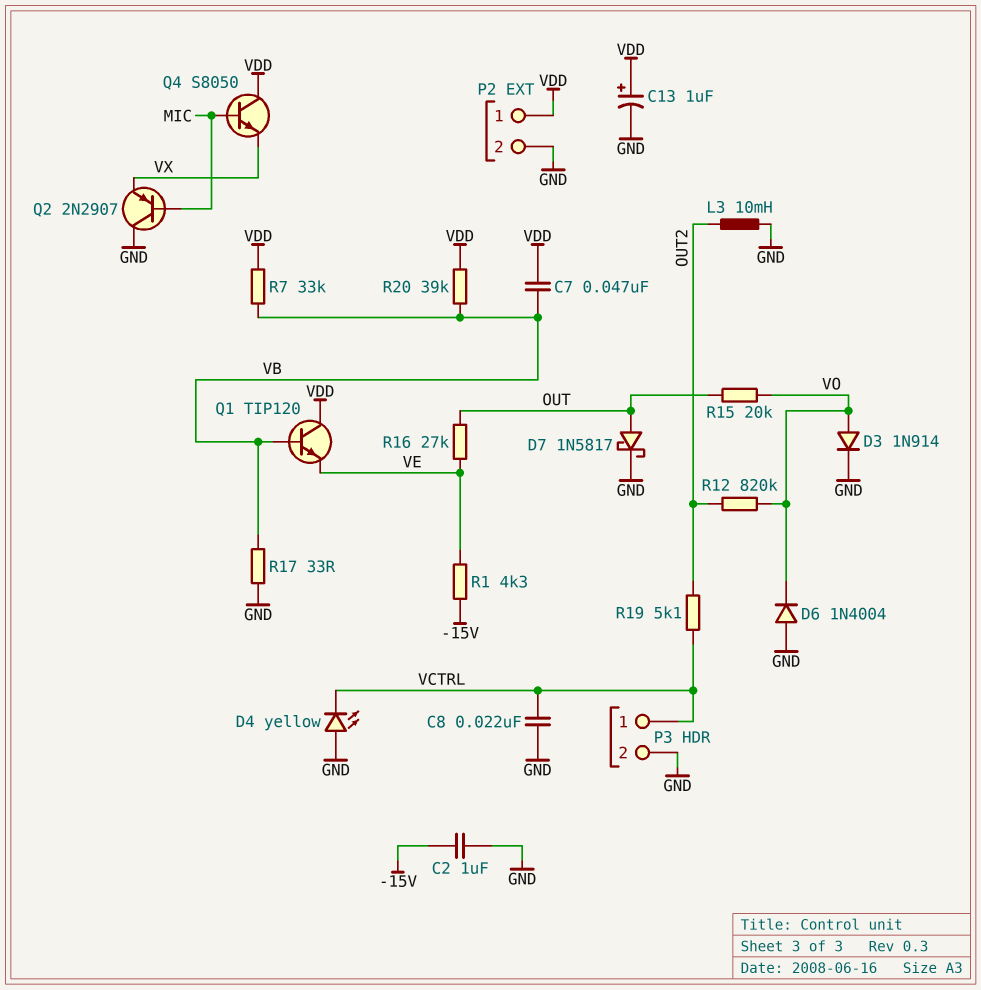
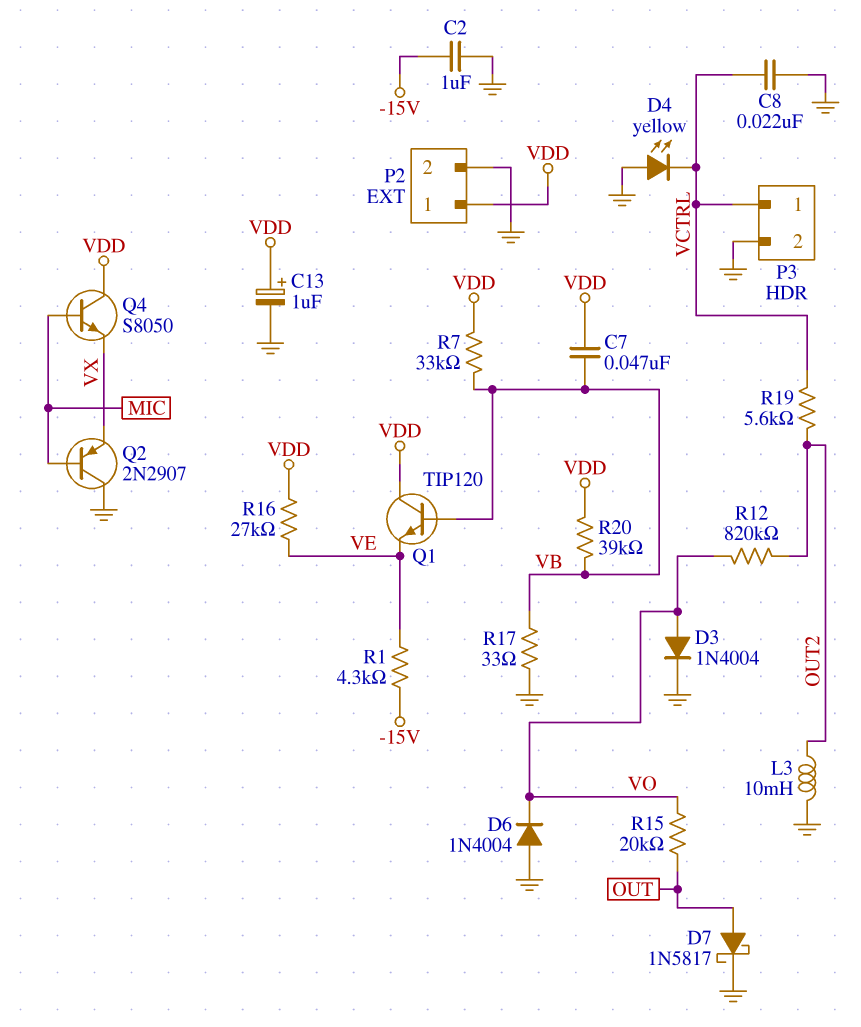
D3: diode 1N914 (A VO, K GND) -> diode 1N4004 (A VO, K GND)
R16: 27k (OUT, VE) -> 27k (VDD, VE)
R19: 5.1k (OUT2, VCTRL) -> 5.6k (OUT2, VCTRL)

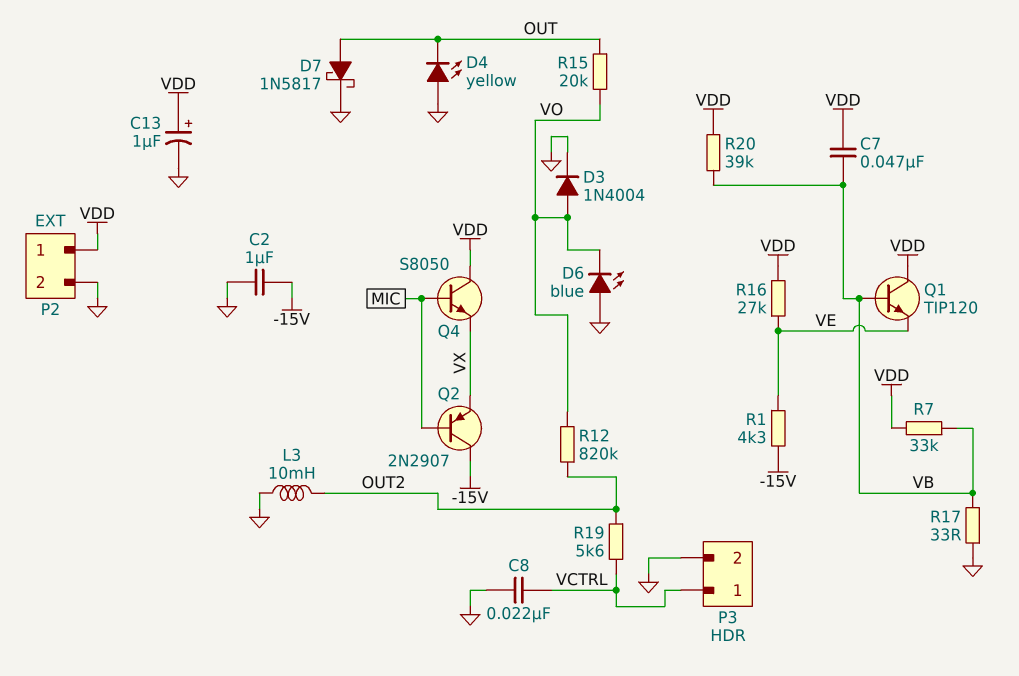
D4: LED yellow (A GND, K VCTRL) -> LED yellow (A GND, K OUT)
D6: diode 1N4004 (A GND, K VO) -> LED blue (A GND, K VO)
Q2: PNP 2N2907 (B MIC, C GND, E VX) -> PNP 2N2907 (B MIC, C -15V, E VX)

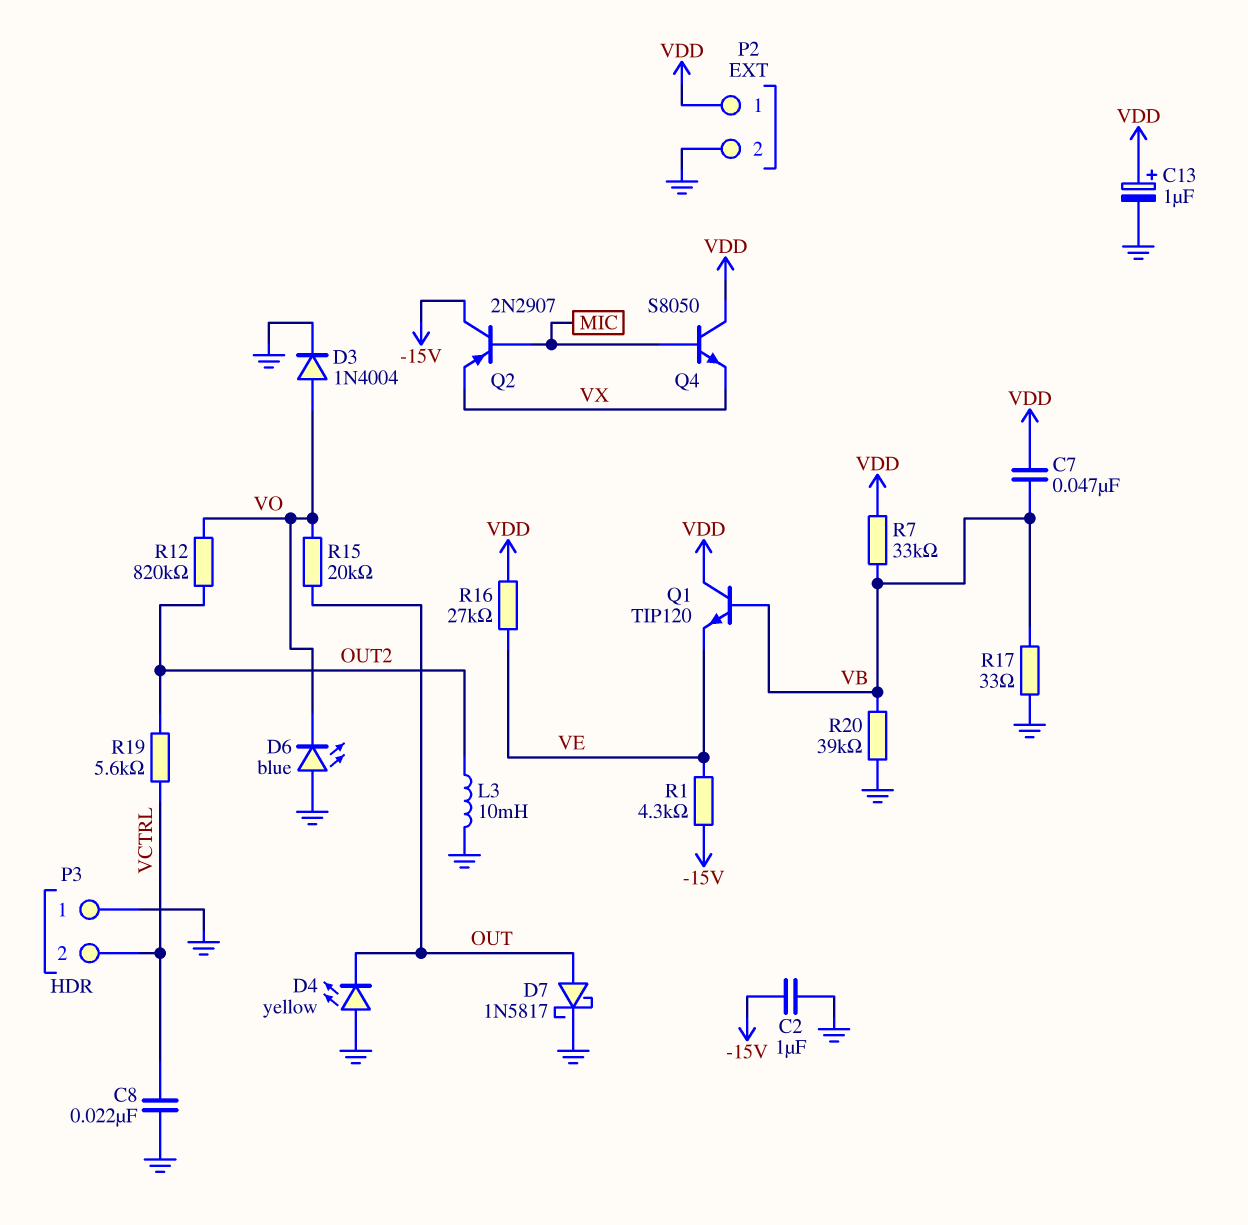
P3 pin 1: VCTRL -> GND
P3 pin 2: GND -> VCTRL
R20: 39k (VB, VDD) -> 39k (GND, VB)

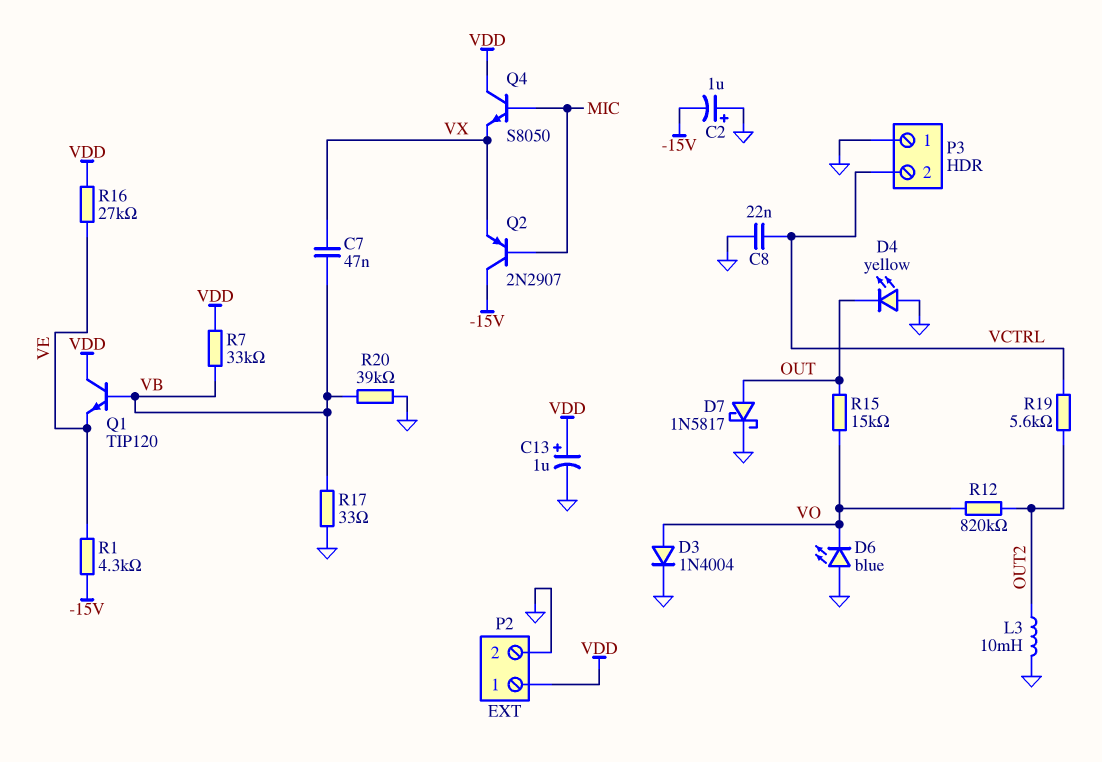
C2: 1uF (-15V, GND) -> 1uF (plus GND, minus -15V)
C7: 47nF (VB, VDD) -> 47nF (VB, VX)
R15: 20k (OUT, VO) -> 15k (OUT, VO)

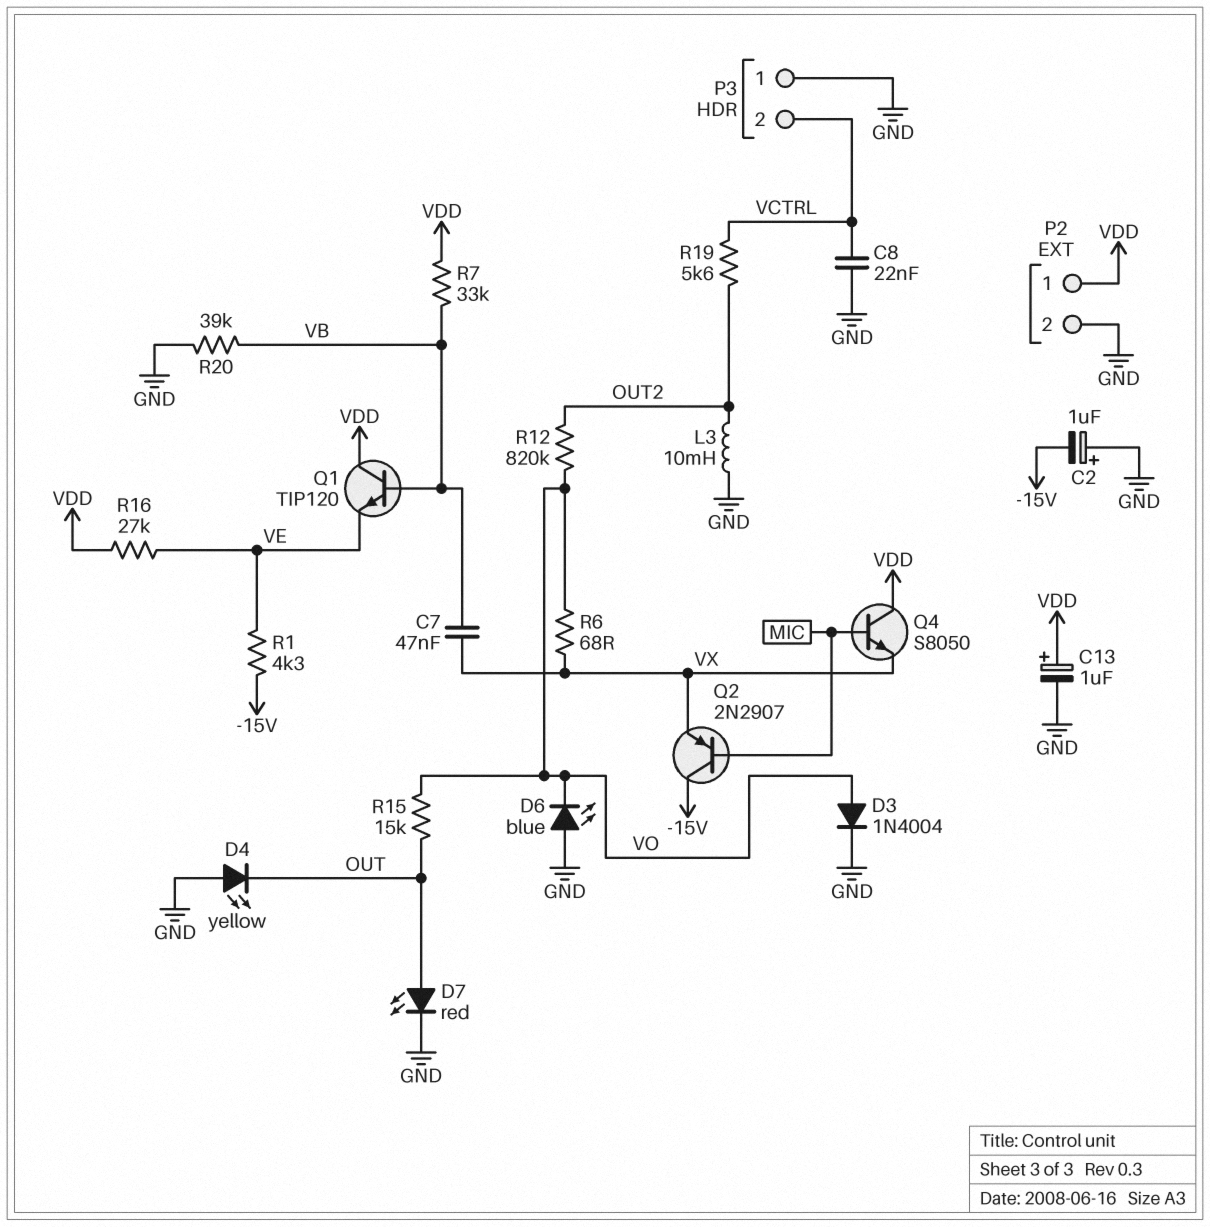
D7: schottky 1N5817 (A OUT, K GND) -> LED red (A OUT, K GND)
R6: none -> 68 (VO, VX)
R17: 33 (GND, VB) -> none

